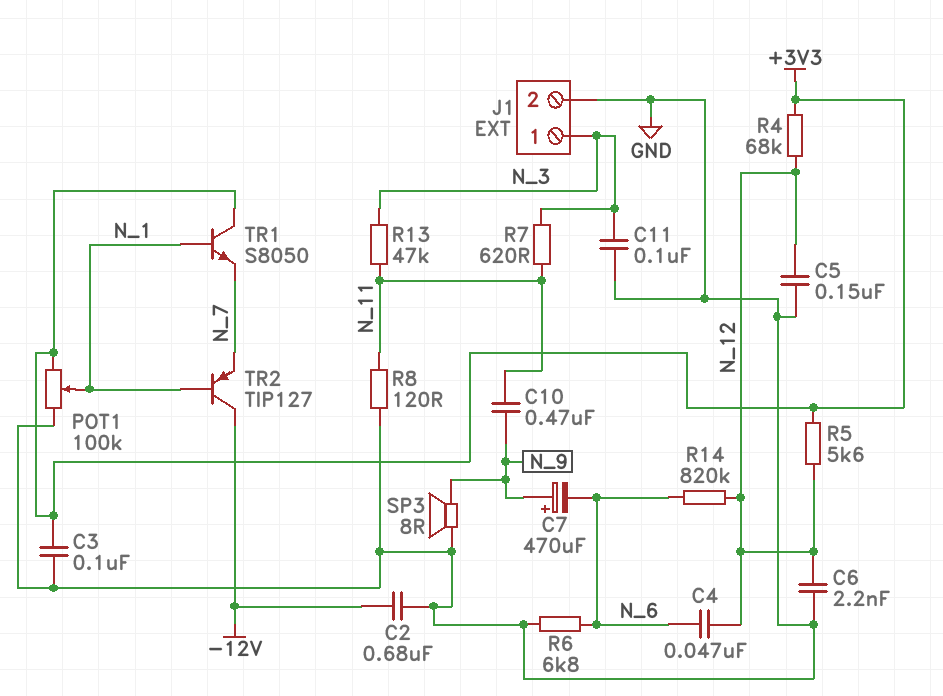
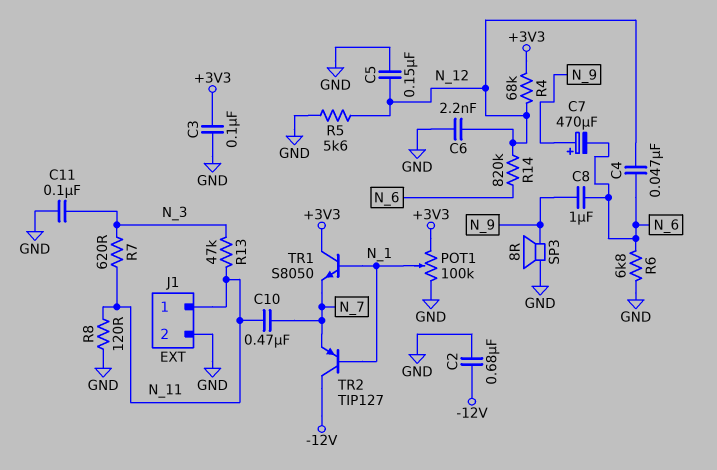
C8: none -> 1uF (N_6, N_9)
C10: 470nF (N_9, N_11) -> 470nF (N_7, N_11)
J1 pin 1: N_3 -> N_11
R5: 5.6k (+3V3, N_12) -> 5.6k (GND, N_12)

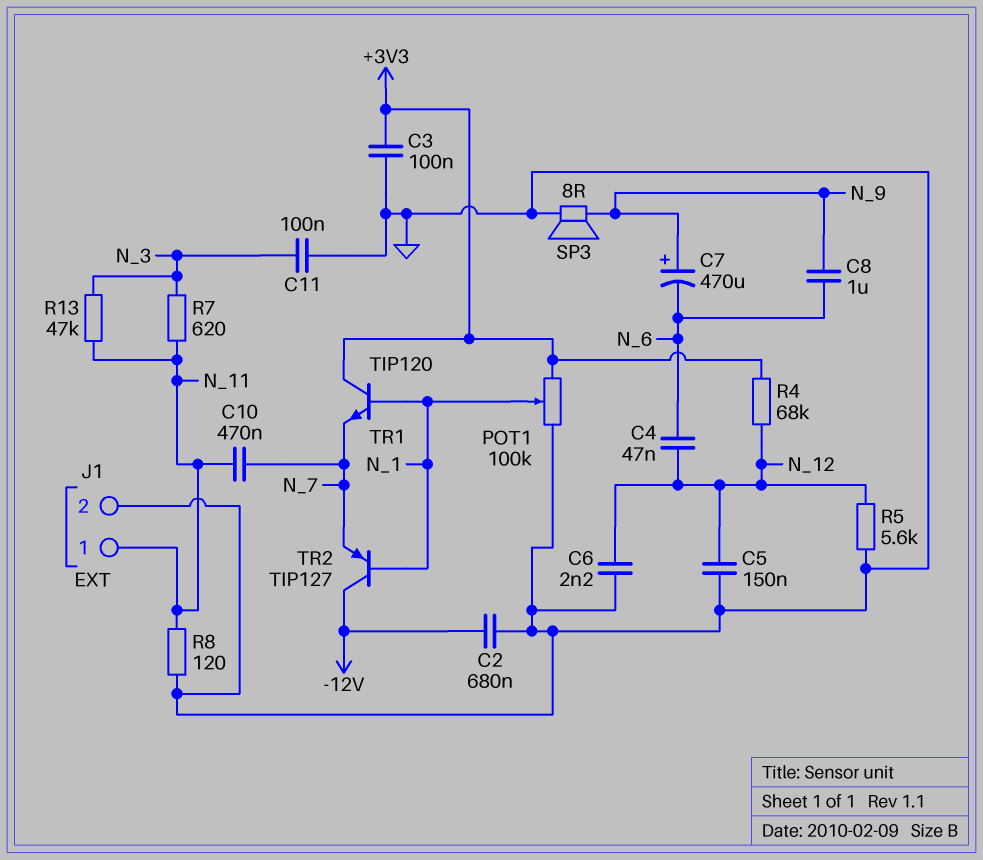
R6: 6.8k (GND, N_6) -> none
R14: 820k (N_6, N_12) -> none
TR1: NPN S8050 (B N_1, C +3V3, E N_7) -> NPN TIP120 (B N_1, C +3V3, E N_7)

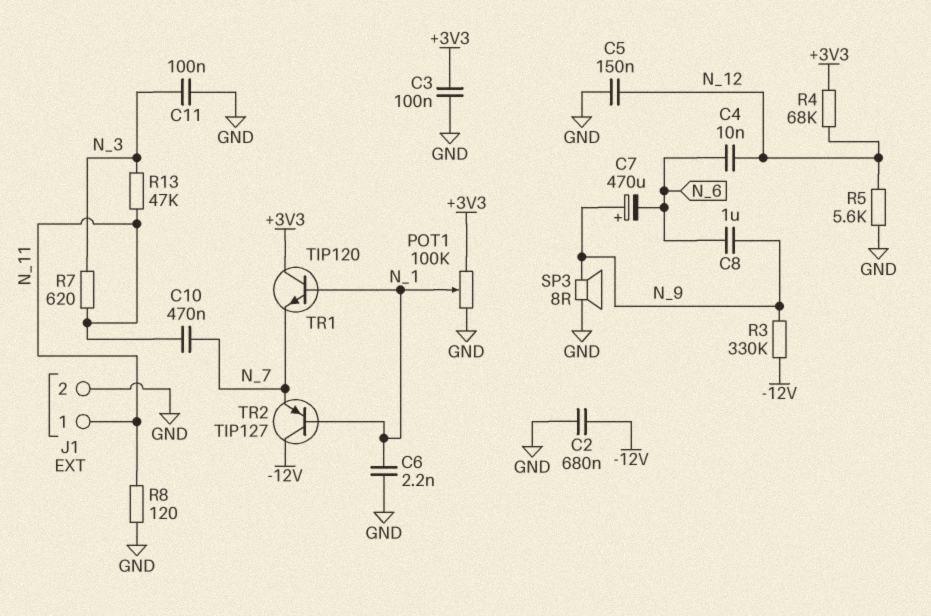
C4: 47nF (N_6, N_12) -> 10nF (N_6, N_12)
C6: 2.2nF (GND, N_12) -> 2.2nF (GND, N_1)
R3: none -> 330k (-12V, N_9)

